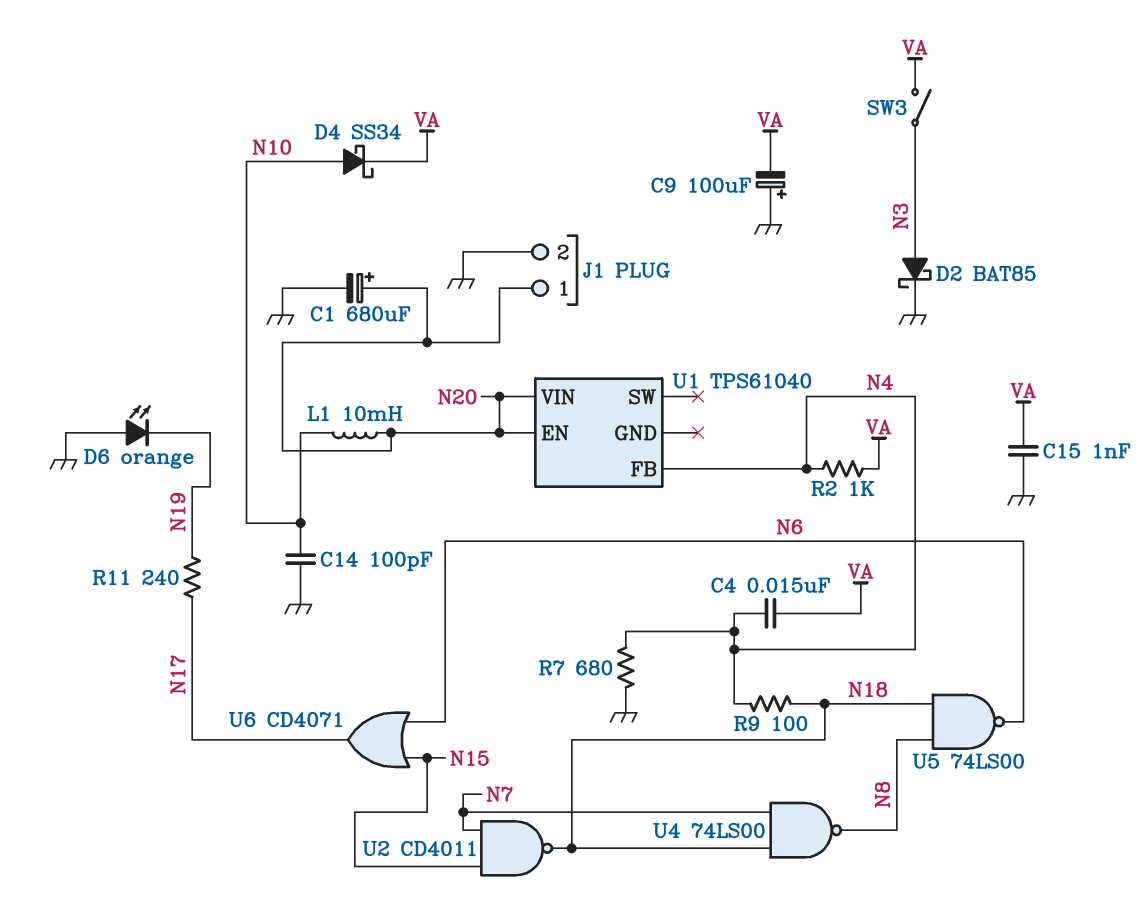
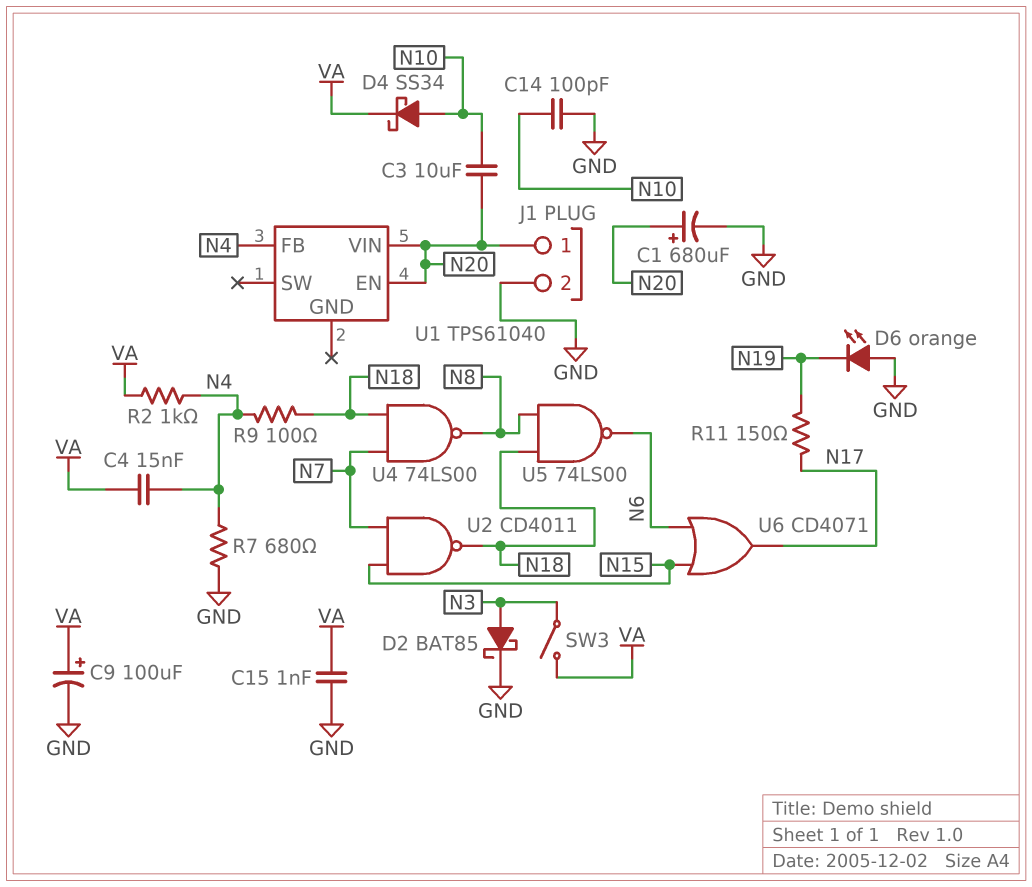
C3: none -> 10uF (N10, N20)
C9: 100uF (plus GND, minus VA) -> 100uF (plus VA, minus GND)
L1: 10mH (N10, N20) -> none
R11: 240 (N17, N19) -> 150 (N17, N19)

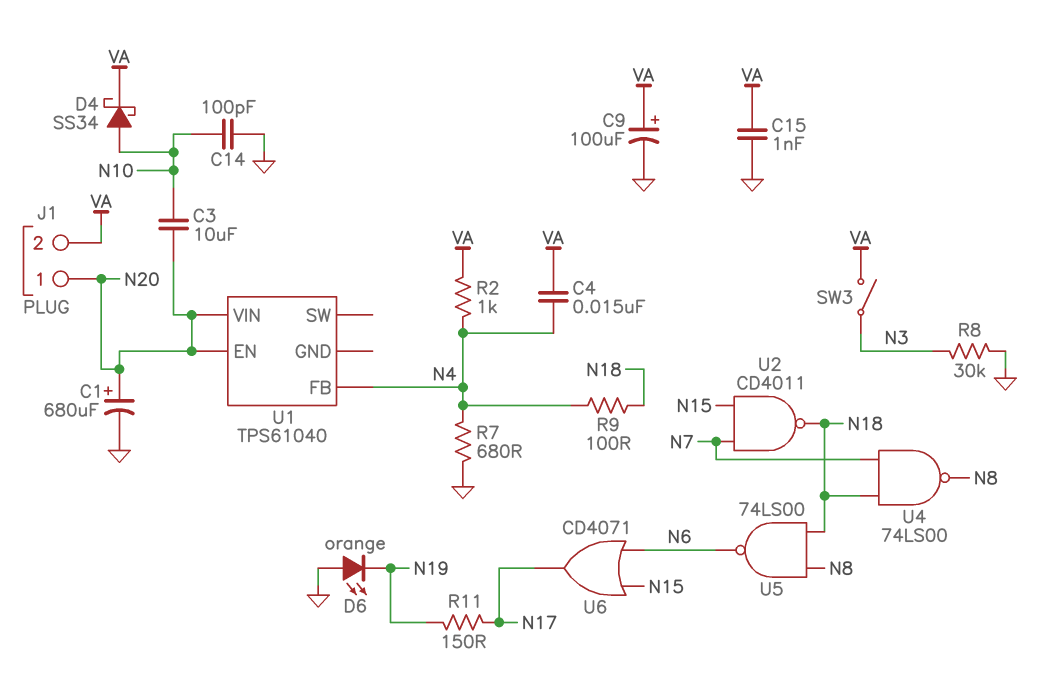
D2: schottky BAT85 (A N3, K GND) -> none
J1 pin 2: GND -> VA
R8: none -> 30k (GND, N3)

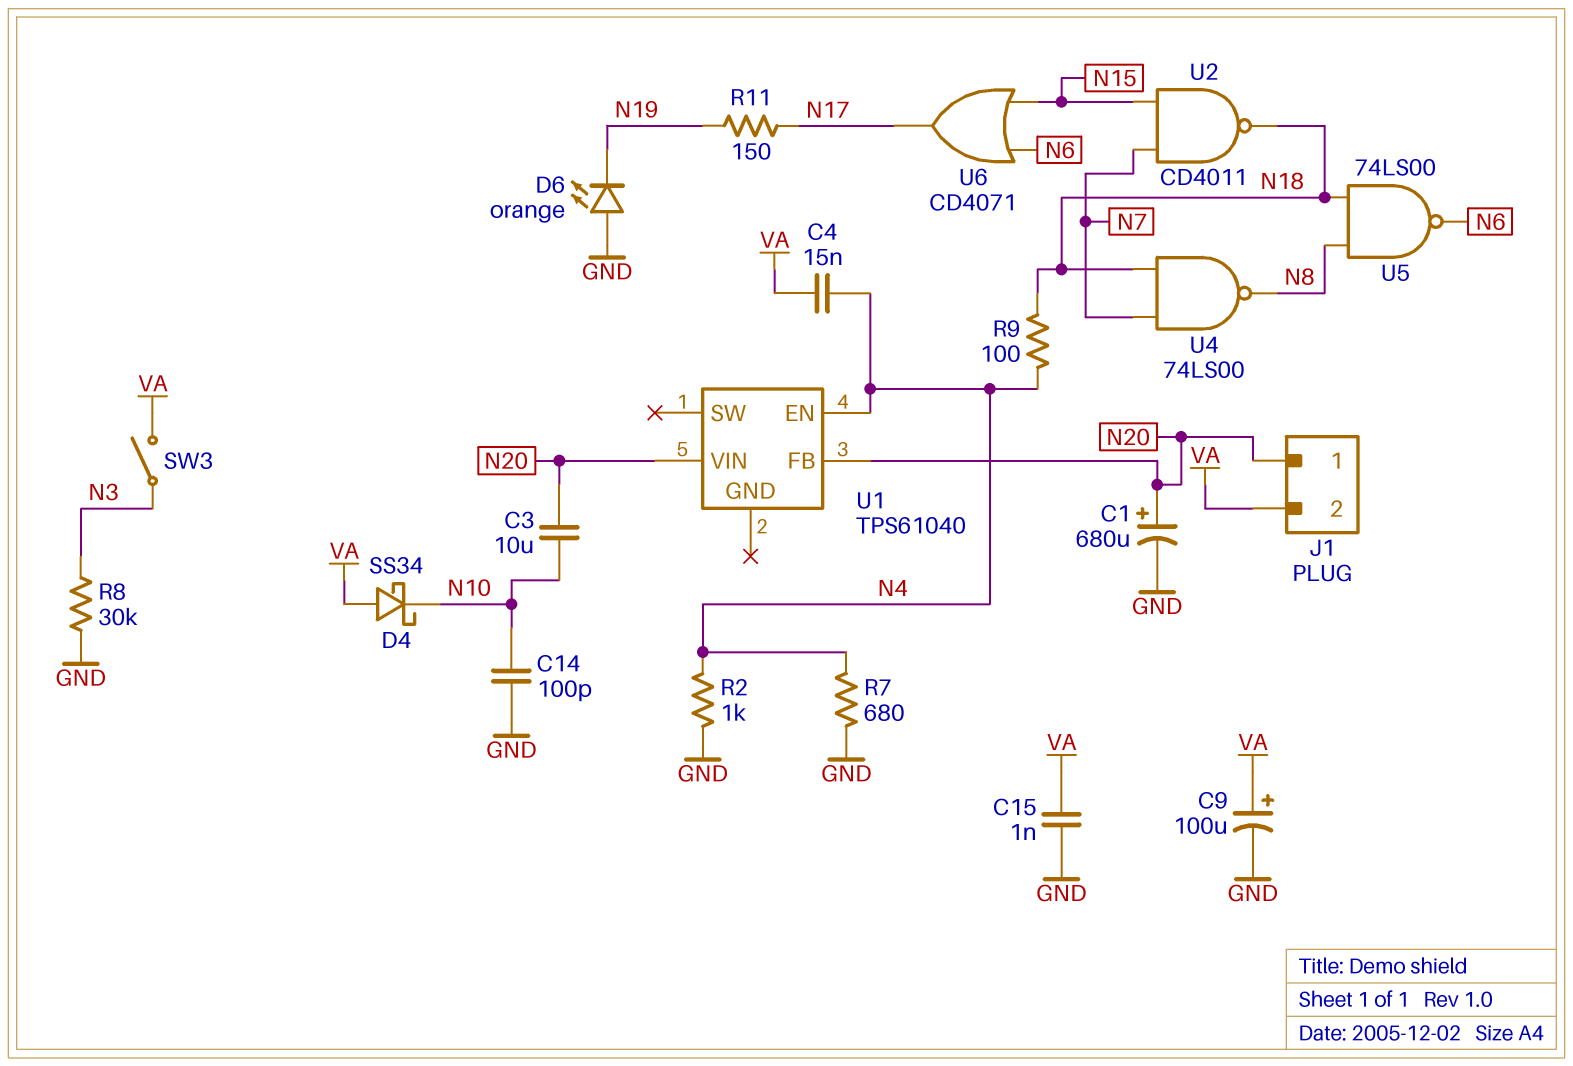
D4: schottky SS34 (A N10, K VA) -> schottky SS34 (A VA, K N10)
R2: 1k (N4, VA) -> 1k (GND, N4)
U1 pin EN: N20 -> N4
U1 pin FB: N4 -> N20

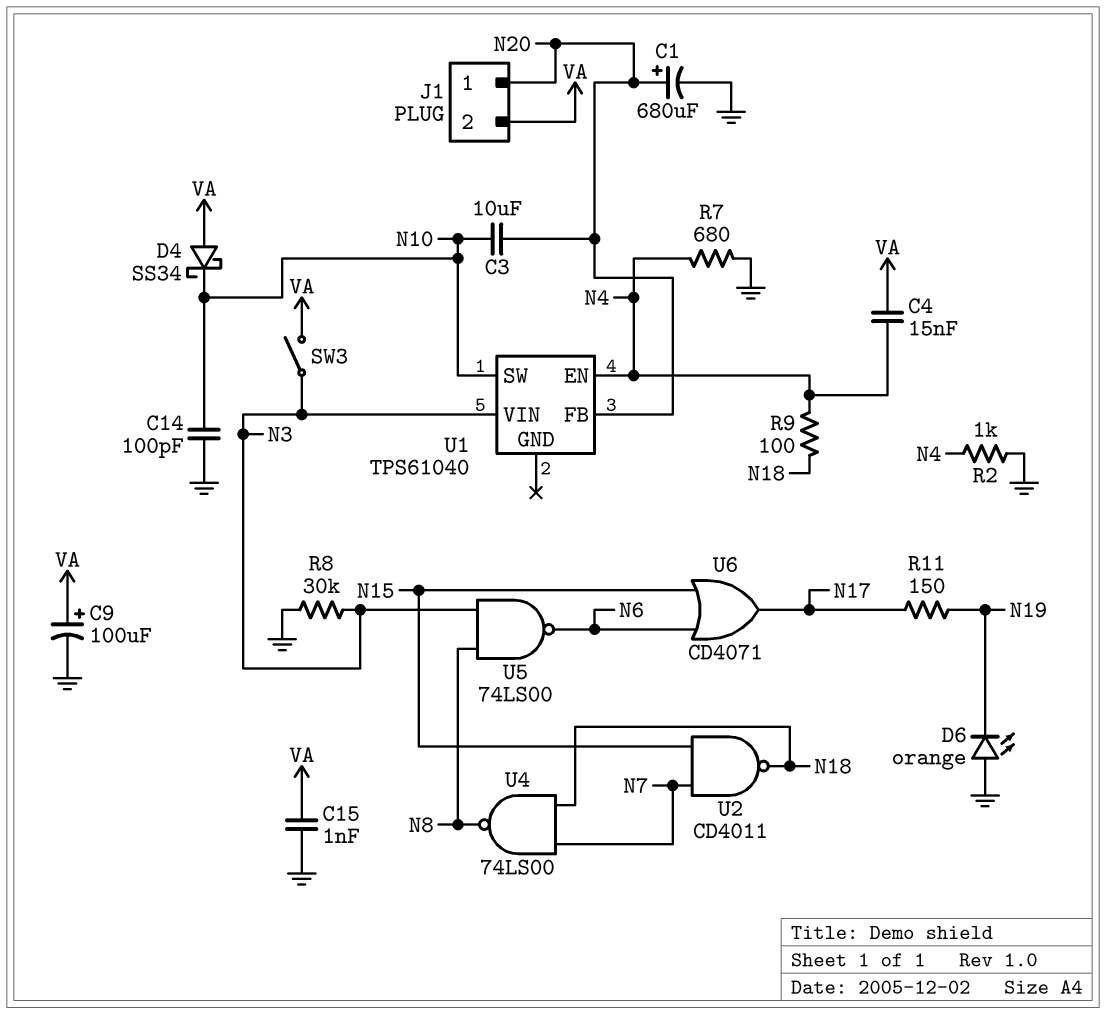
U1 pin SW: none -> N10
U1 pin VIN: N20 -> N3
U5: NAND 74LS00 (in N8, in N18, out N6) -> NAND 74LS00 (in N3, in N8, out N6)

